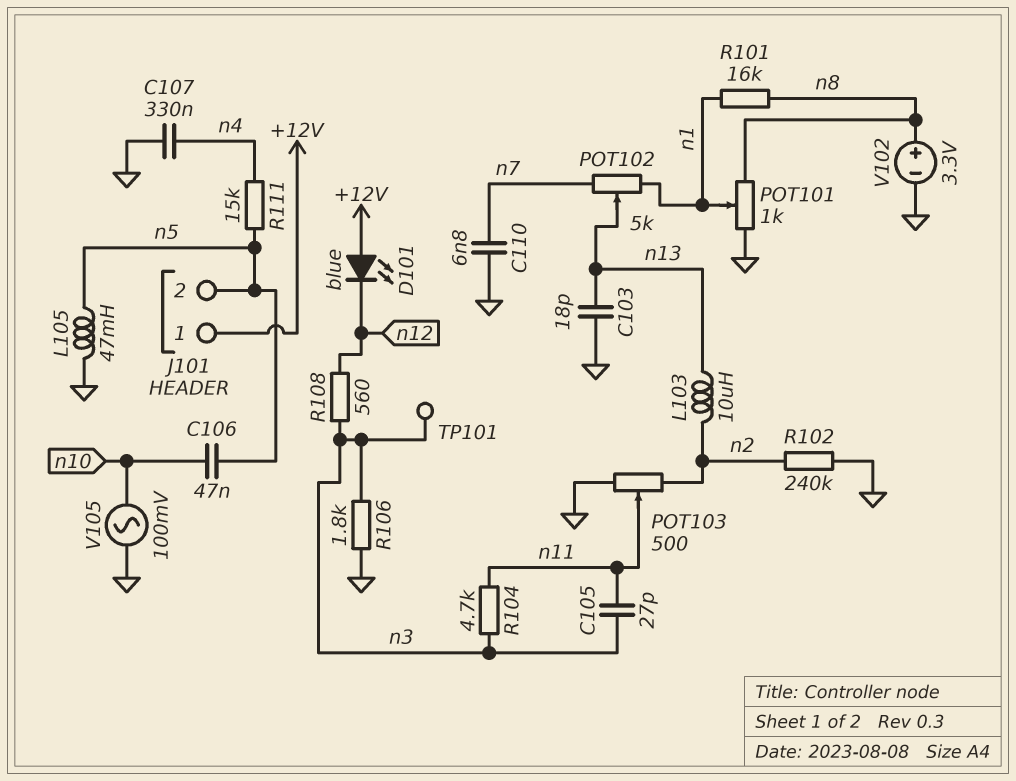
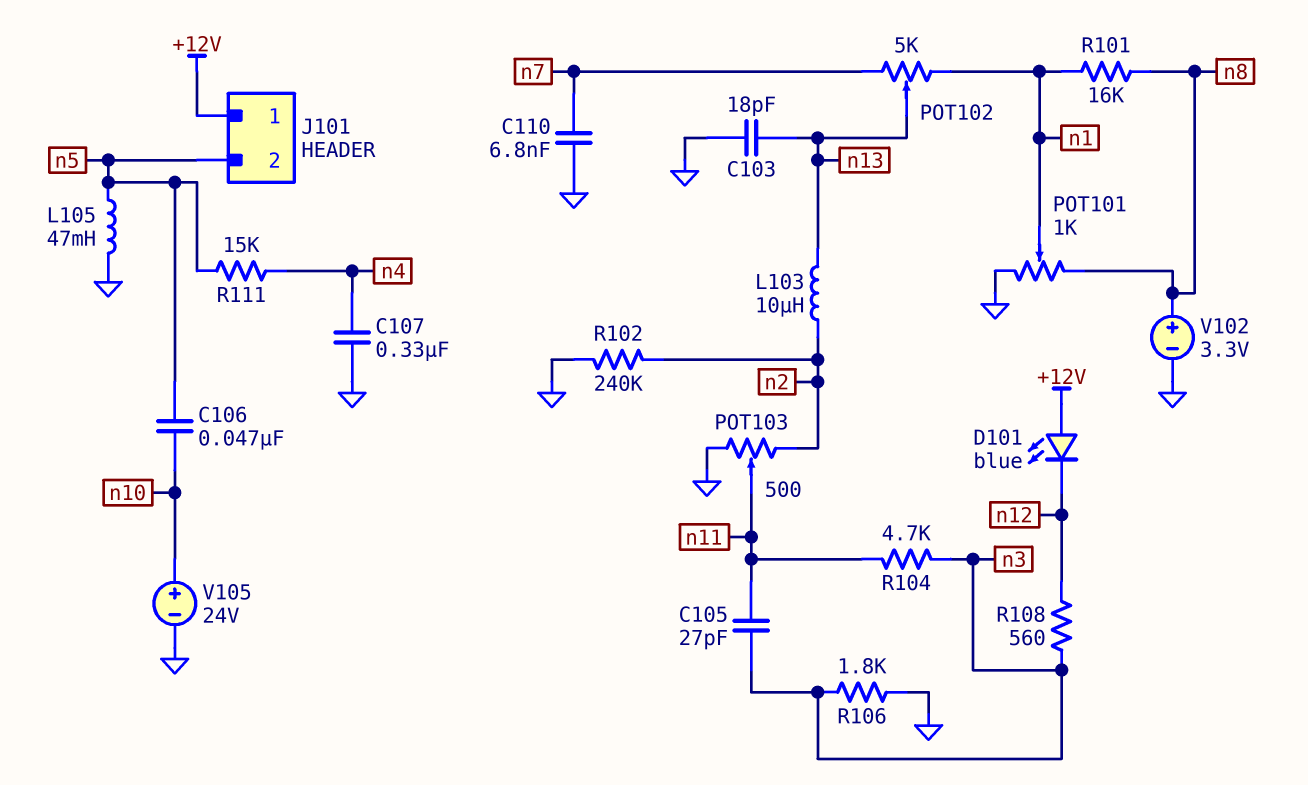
TP101: test point (n3) -> none
V105: AC 100mV (GND, n10) -> 24V (plus n10, minus GND)

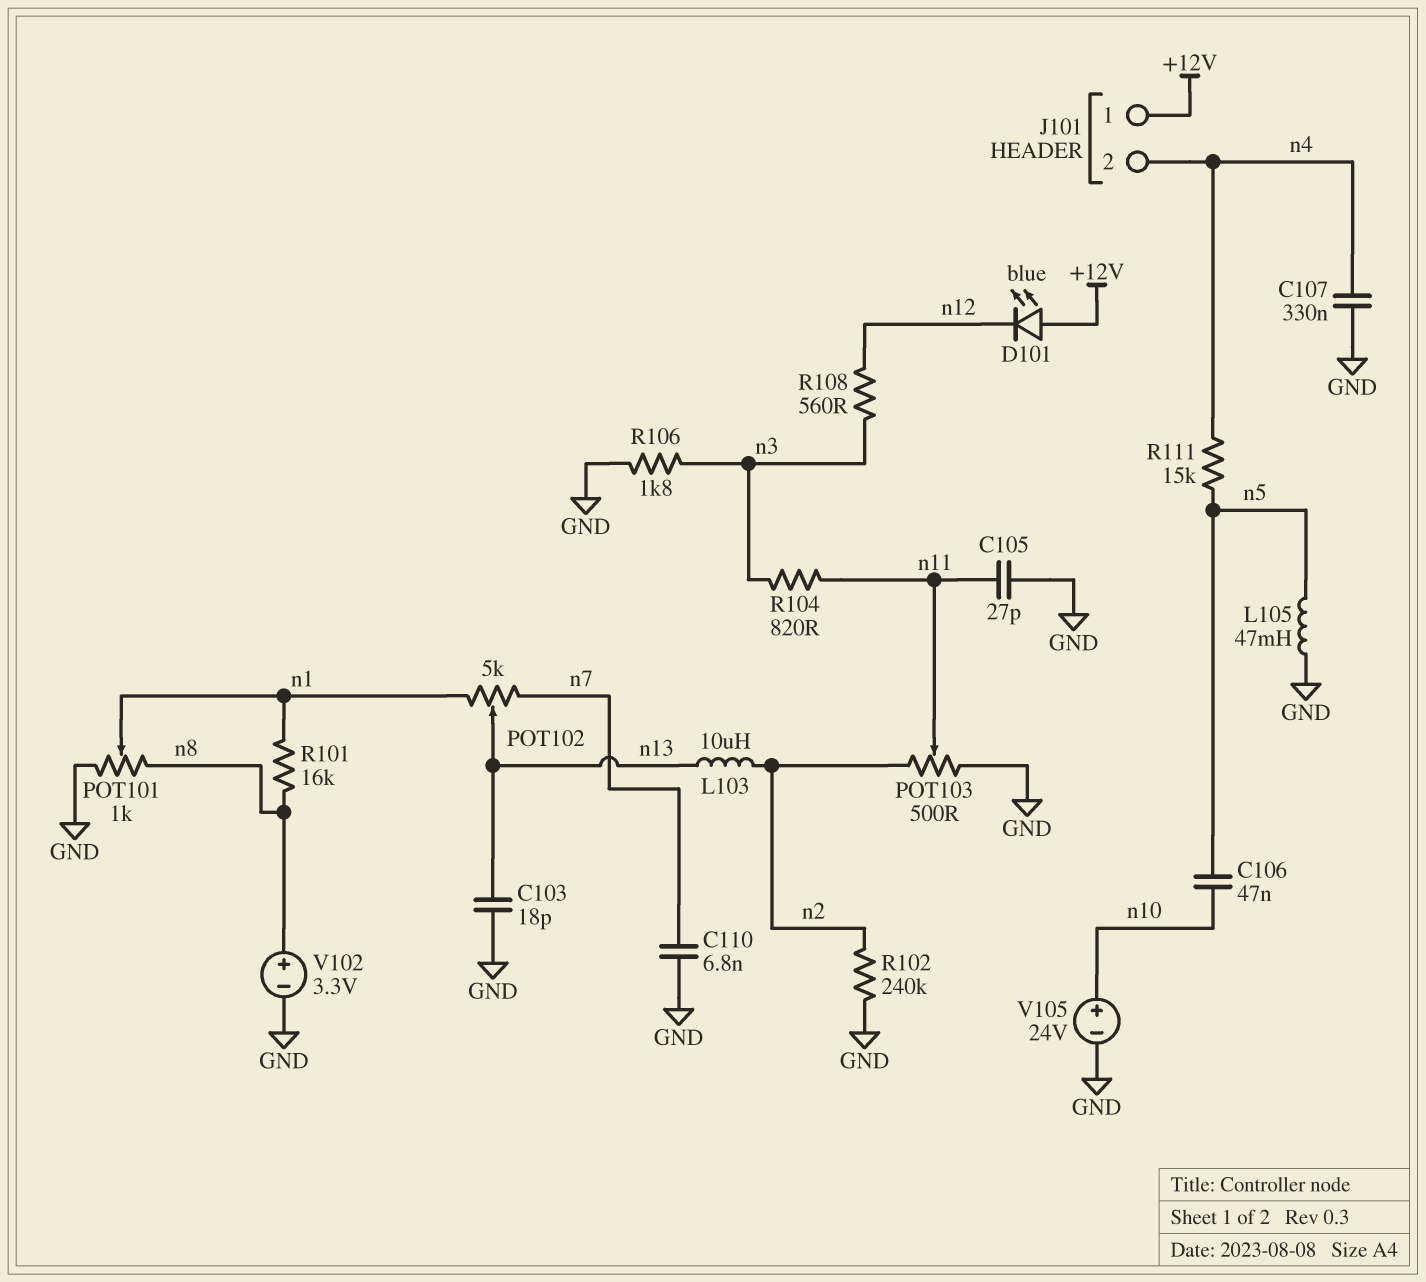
C105: 27pF (n3, n11) -> 27pF (GND, n11)
J101 pin 2: n5 -> n4
R104: 4.7k (n3, n11) -> 820 (n3, n11)

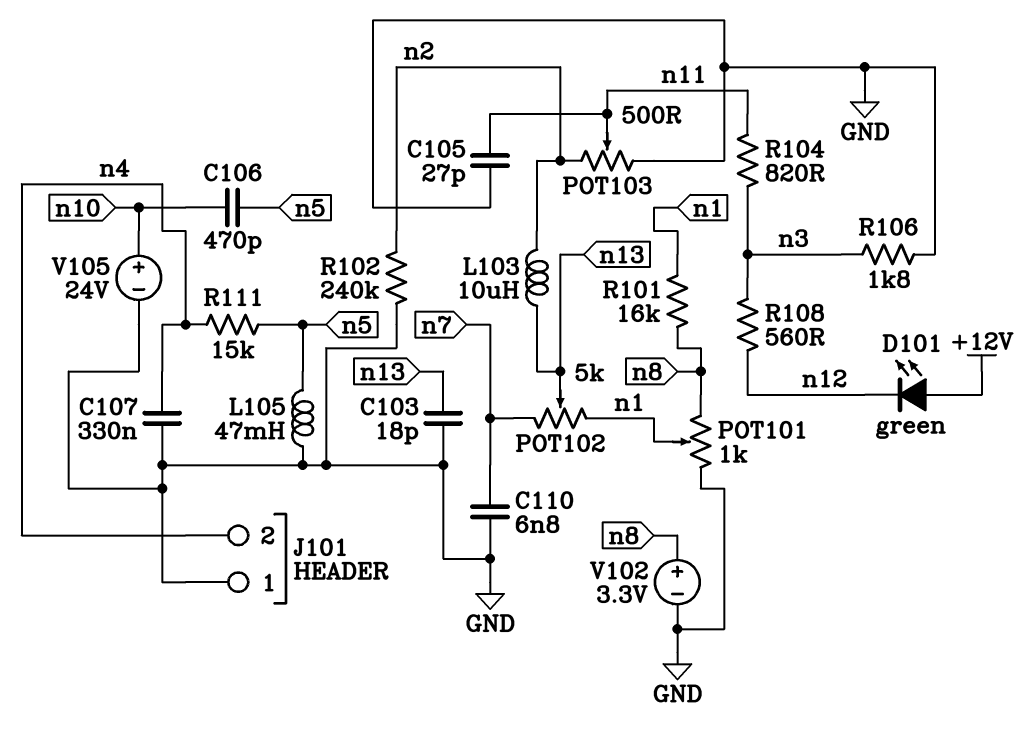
C106: 47nF (n5, n10) -> 470pF (n5, n10)
D101: LED blue (A +12V, K n12) -> LED green (A +12V, K n12)
J101 pin 1: +12V -> GND

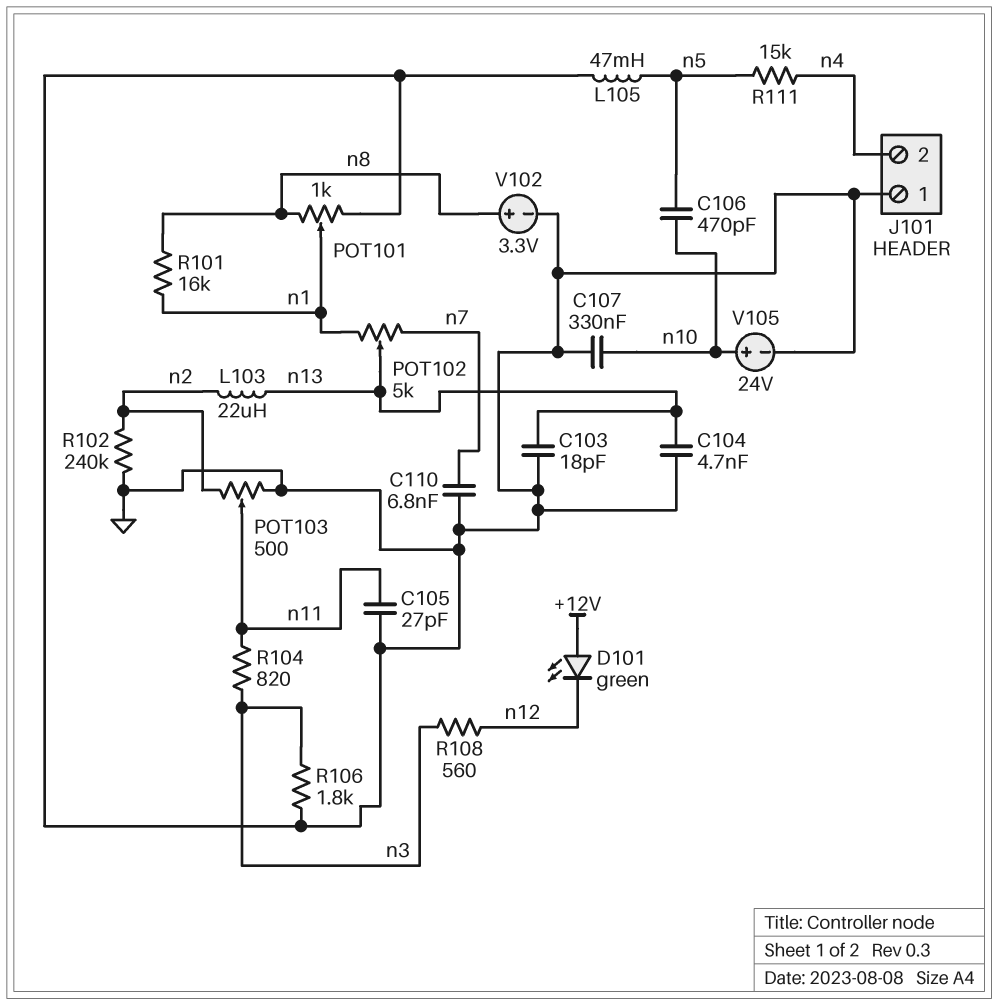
C104: none -> 4.7nF (GND, n13)
C107: 330nF (GND, n4) -> 330nF (GND, n10)
L103: 10uH (n2, n13) -> 22uH (n2, n13)

